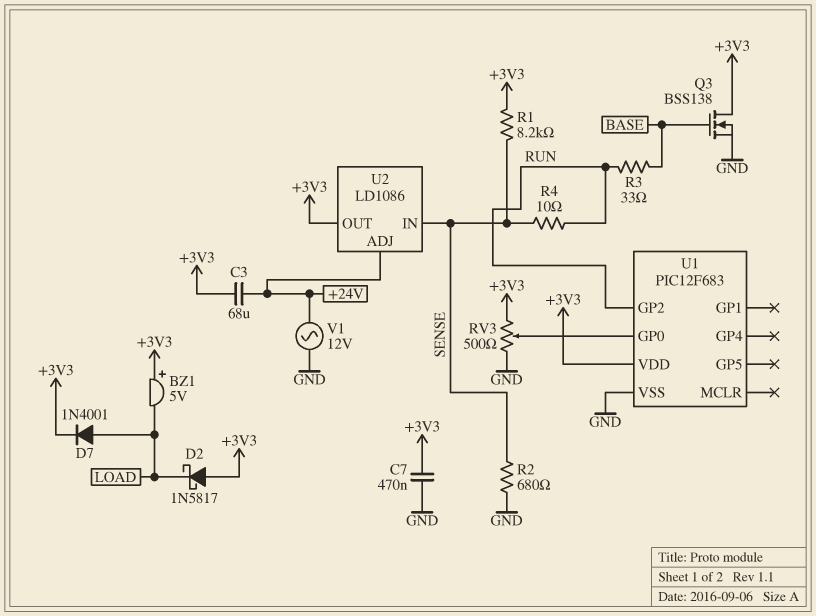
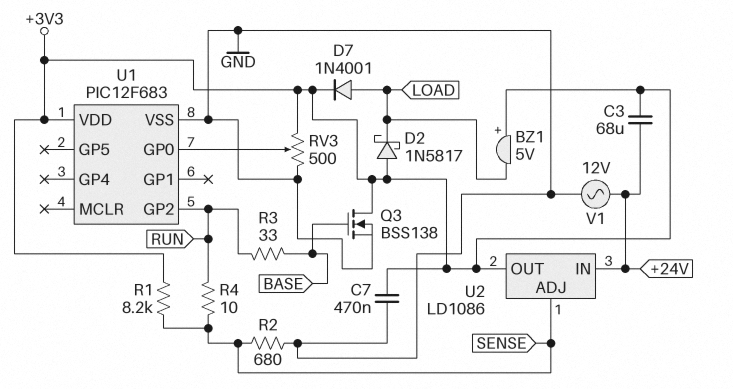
U2 pin ADJ: +24V -> SENSE
U2 pin IN: SENSE -> +24V

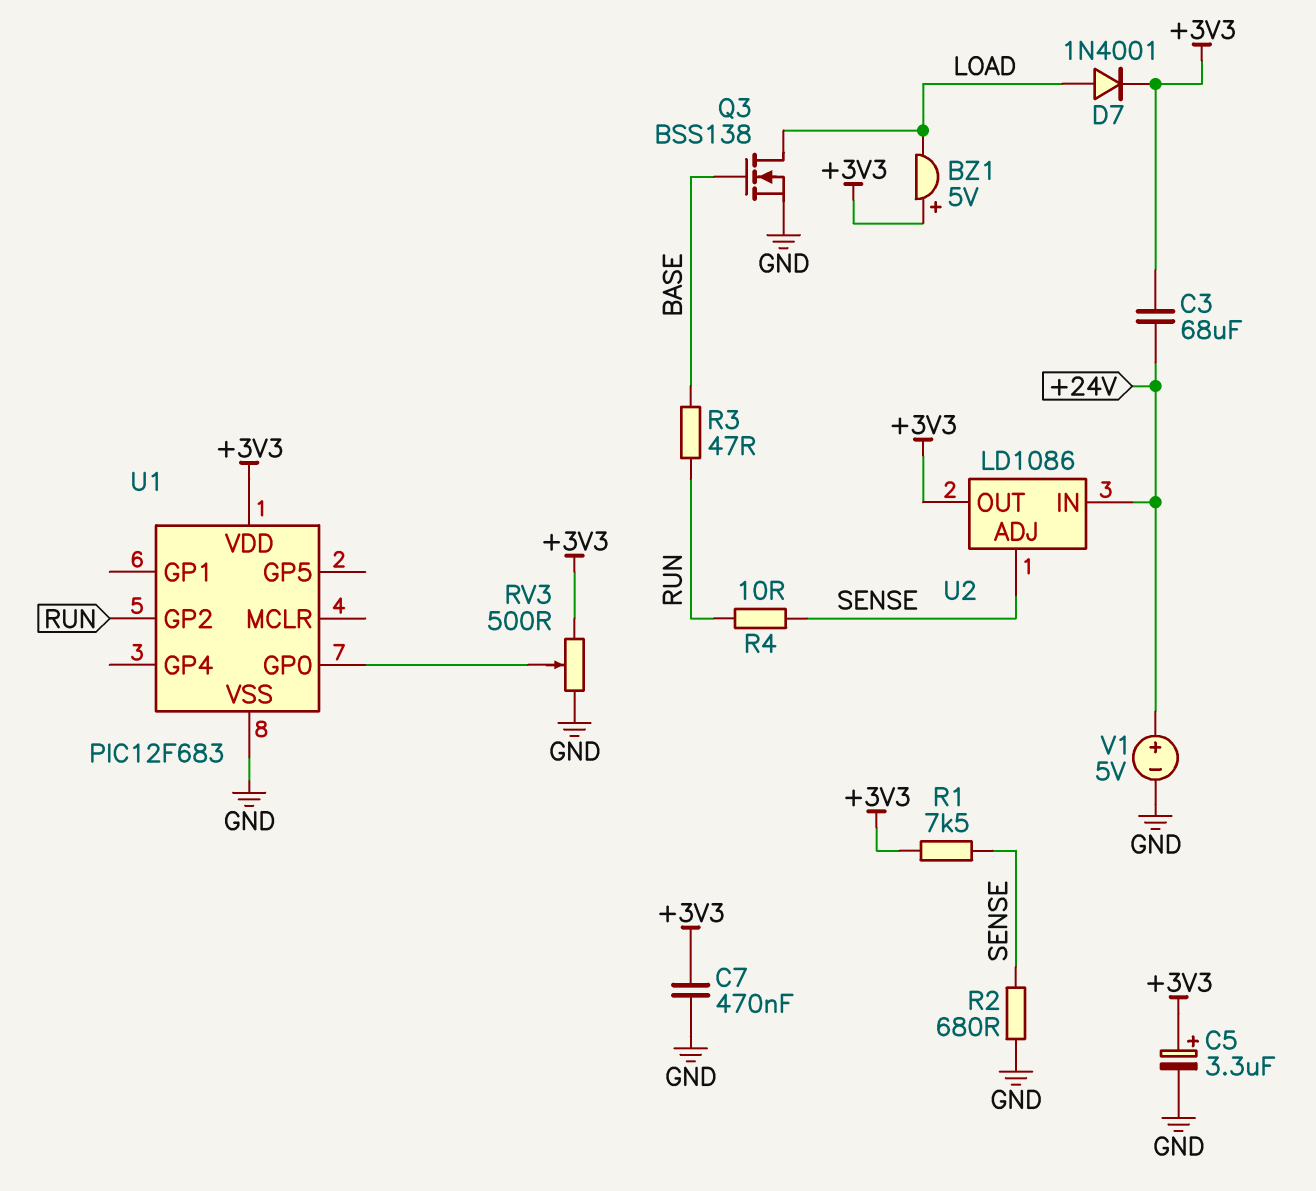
C5: none -> 3.3uF (plus +3V3, minus GND)
D2: schottky 1N5817 (A +3V3, K LOAD) -> none
Q3: NMOS BSS138 (G BASE, D +3V3, S GND) -> NMOS BSS138 (G BASE, D LOAD, S GND)
R1: 8.2k (+3V3, SENSE) -> 7.5k (+3V3, SENSE)
R3: 33 (BASE, RUN) -> 47 (BASE, RUN)
V1: AC 12V (+24V, GND) -> 5V (plus +24V, minus GND)

